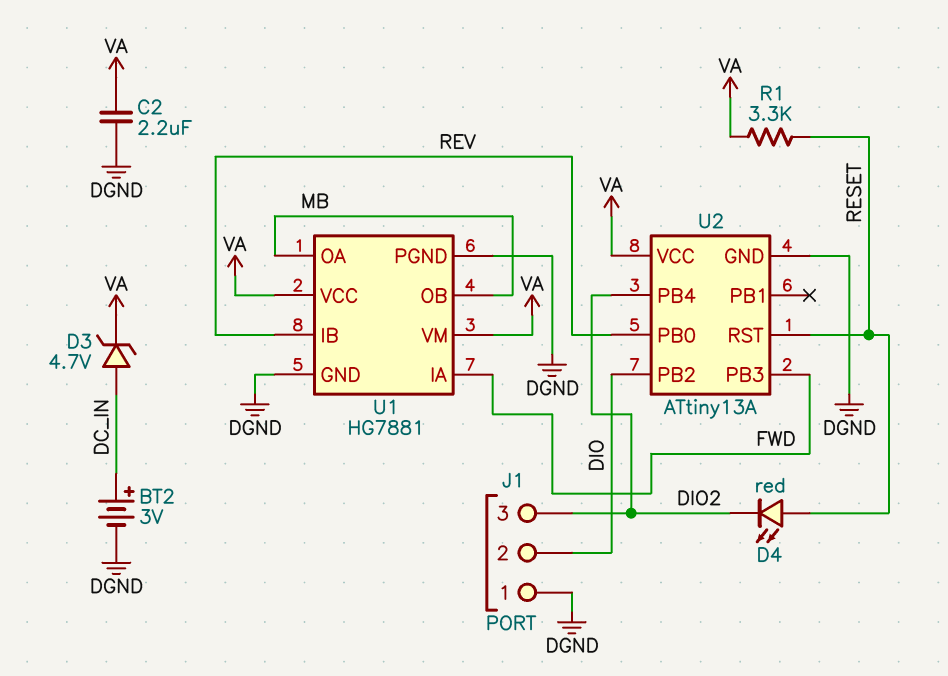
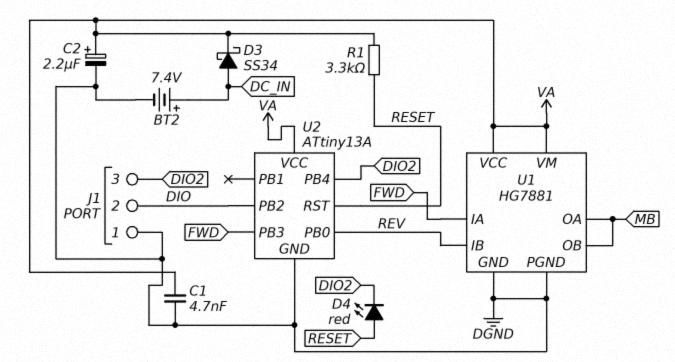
BT2: 3V (plus DC_IN, minus DGND) -> 7.4V (plus DC_IN, minus DGND)
C1: none -> 4.7nF (DGND, VA)
C2: 2.2uF (DGND, VA) -> 2.2uF (plus VA, minus DGND)
D3: zener 4.7V (A DC_IN, K VA) -> schottky SS34 (A DC_IN, K VA)

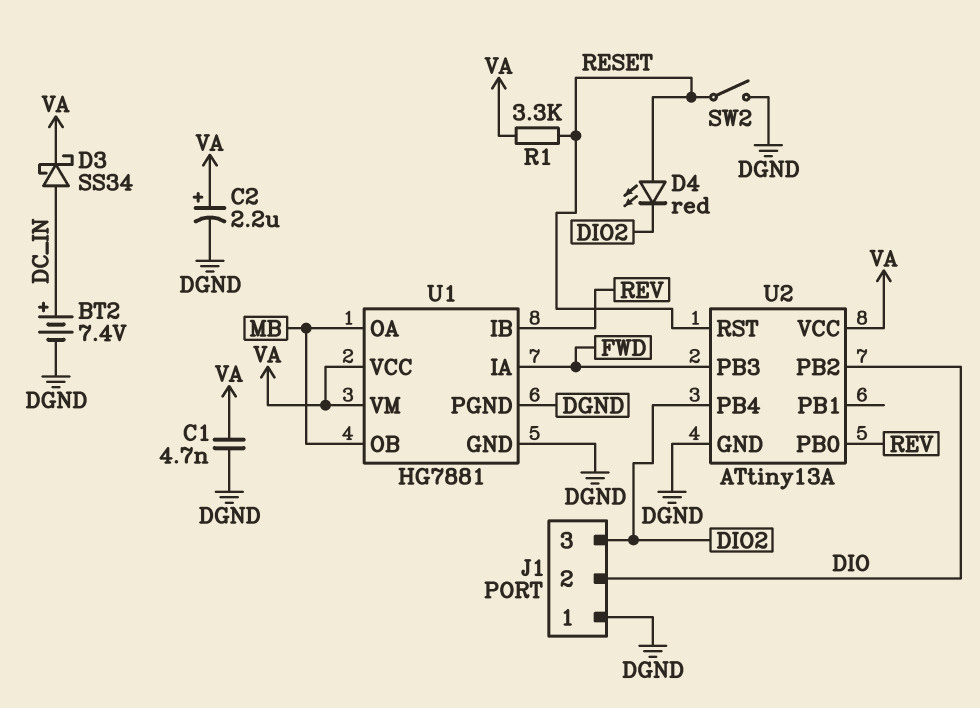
SW2: none -> switch (DGND, RESET)

